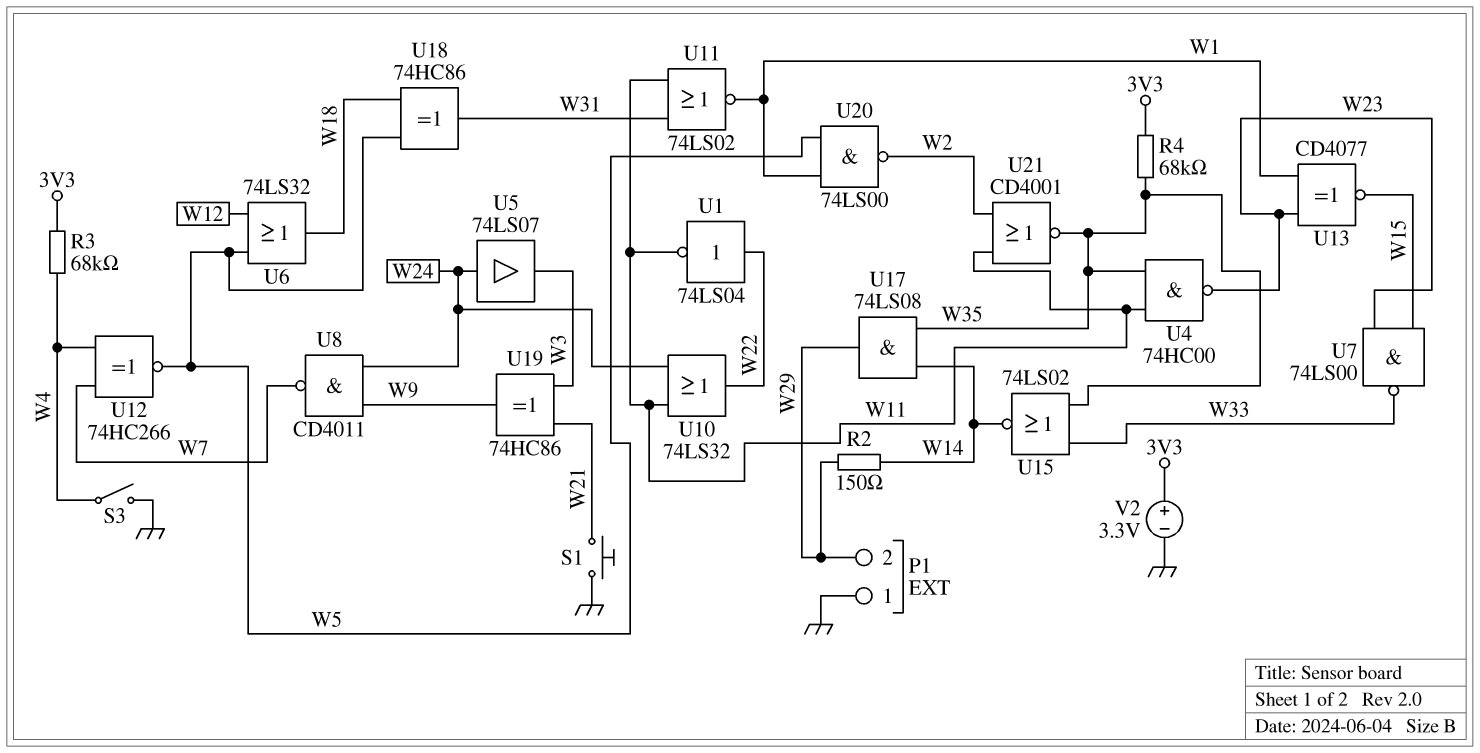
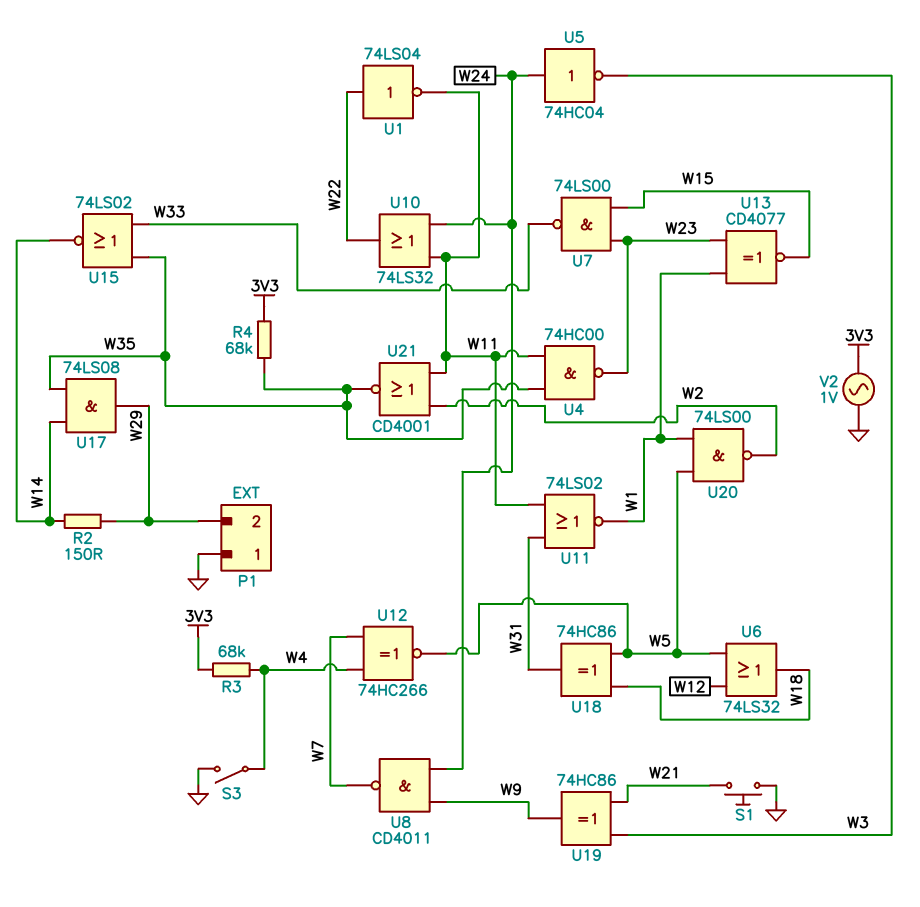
U5: buffer 74LS07 (in W24, out W3) -> NOT 74HC04 (in W24, out W3)
V2: 3.3V (plus 3V3, minus GND) -> AC 1V (3V3, GND)

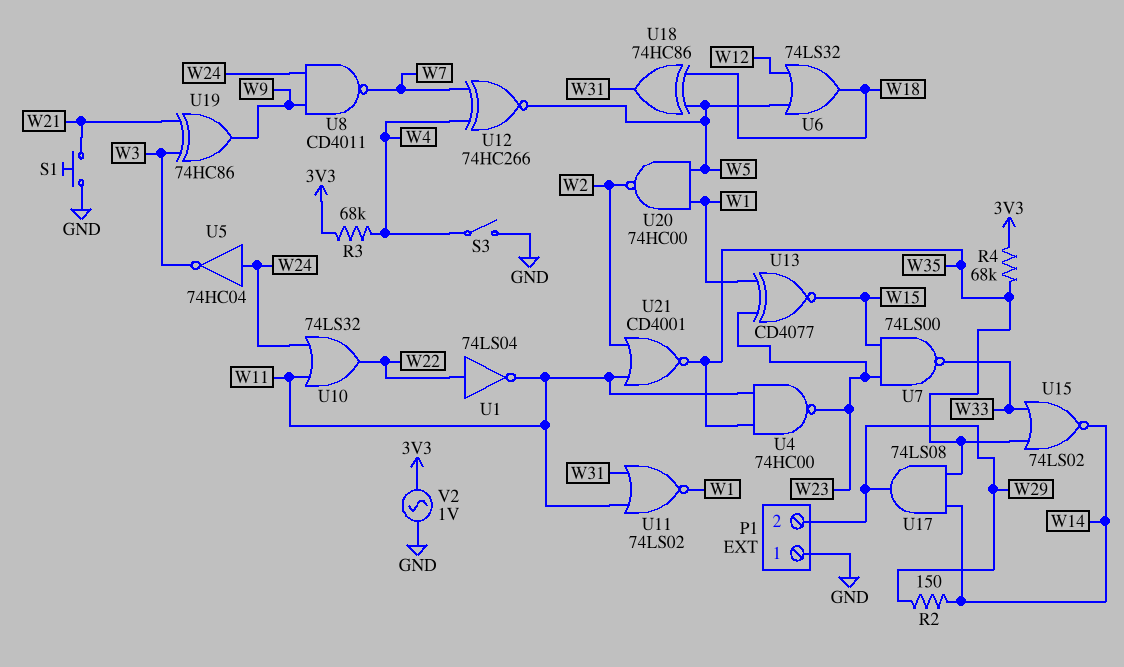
U20: NAND 74LS00 (in W1, in W5, out W2) -> NAND 74HC00 (in W1, in W5, out W2)

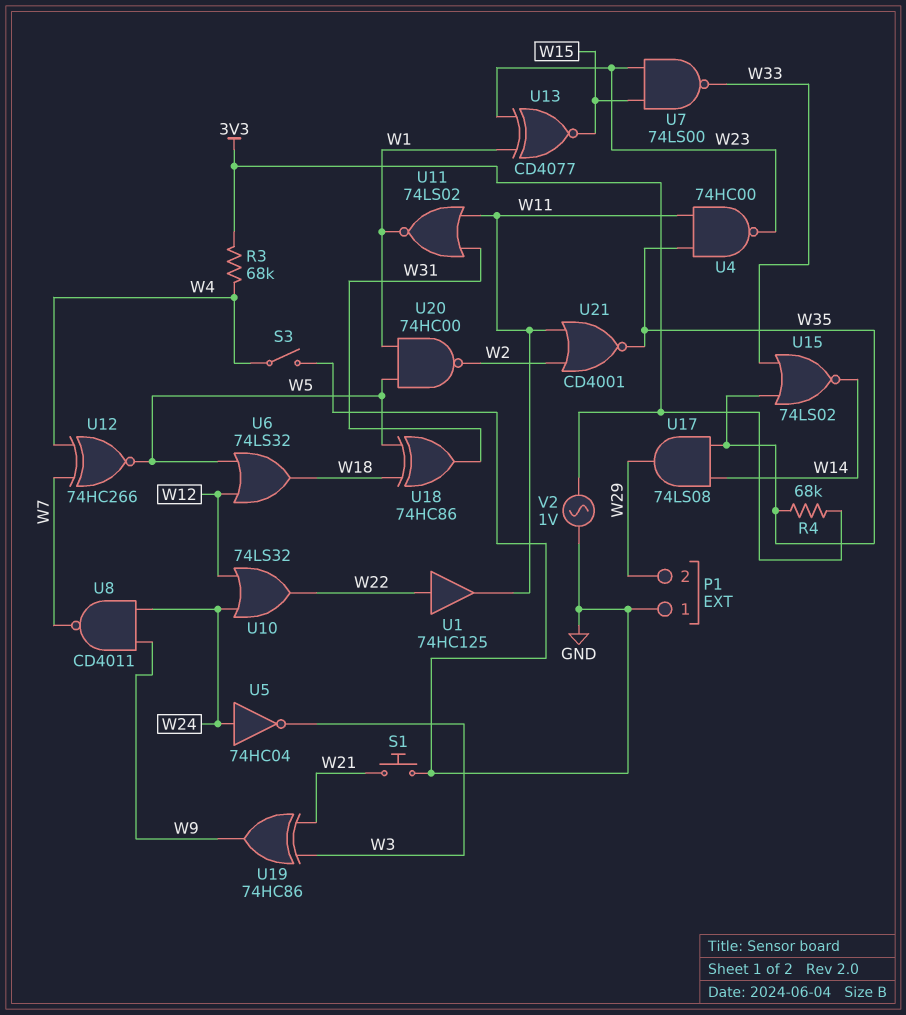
R2: 150 (W14, W29) -> none
U1: NOT 74LS04 (in W22, out W11) -> buffer 74HC125 (in W22, out W11)
U10: OR 74LS32 (in W11, in W24, out W22) -> OR 74LS32 (in W12, in W24, out W22)

